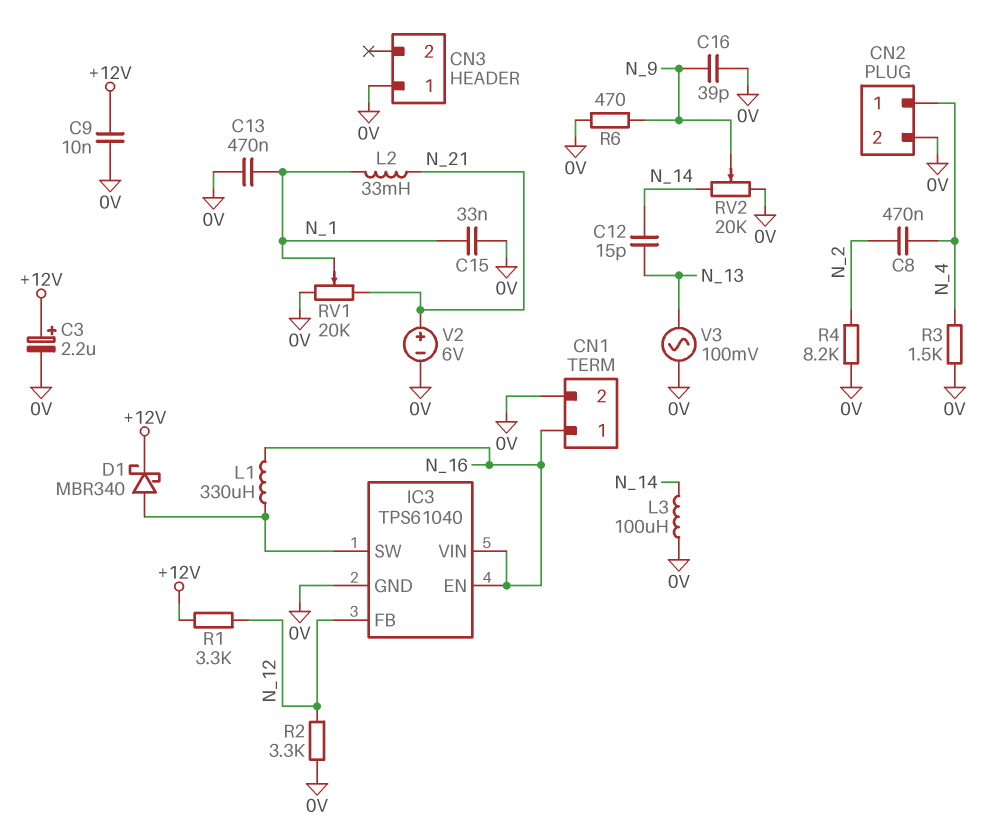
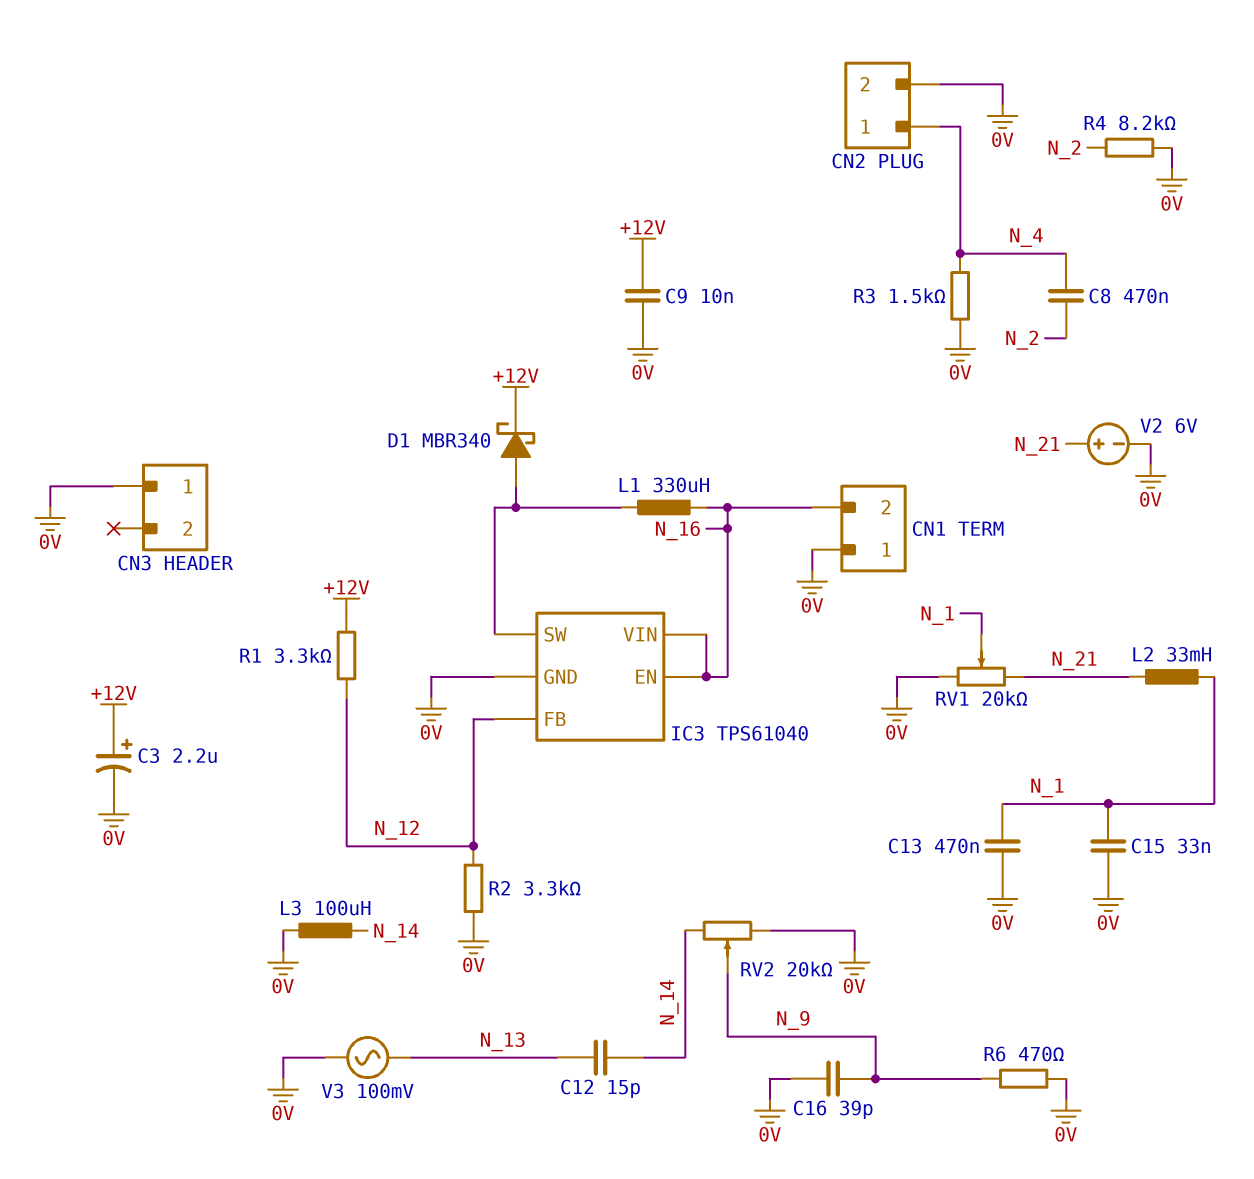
CN1 pin 1: N_16 -> 0V
CN1 pin 2: 0V -> N_16

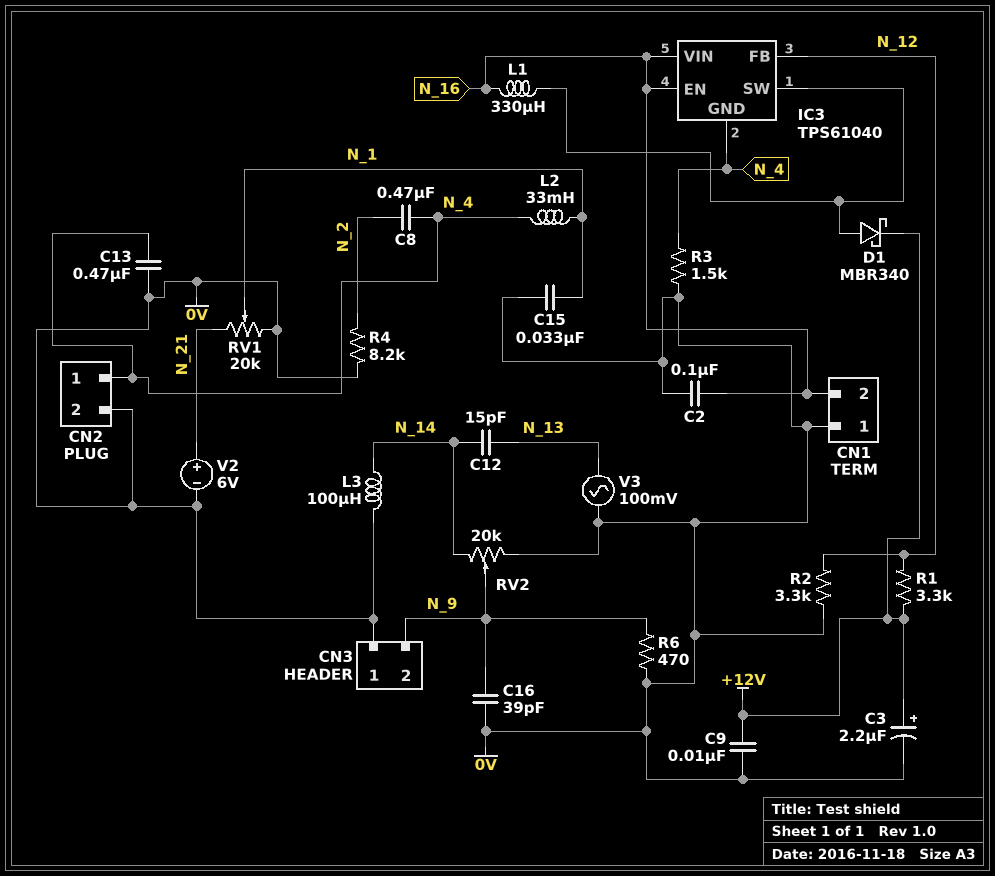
C2: none -> 100nF (0V, N_16)
C13: 470nF (0V, N_1) -> 470nF (0V, N_4)
CN3 pin 2: none -> N_9
IC3 pin GND: 0V -> N_4
L2: 33mH (N_1, N_21) -> 33mH (N_1, N_4)

